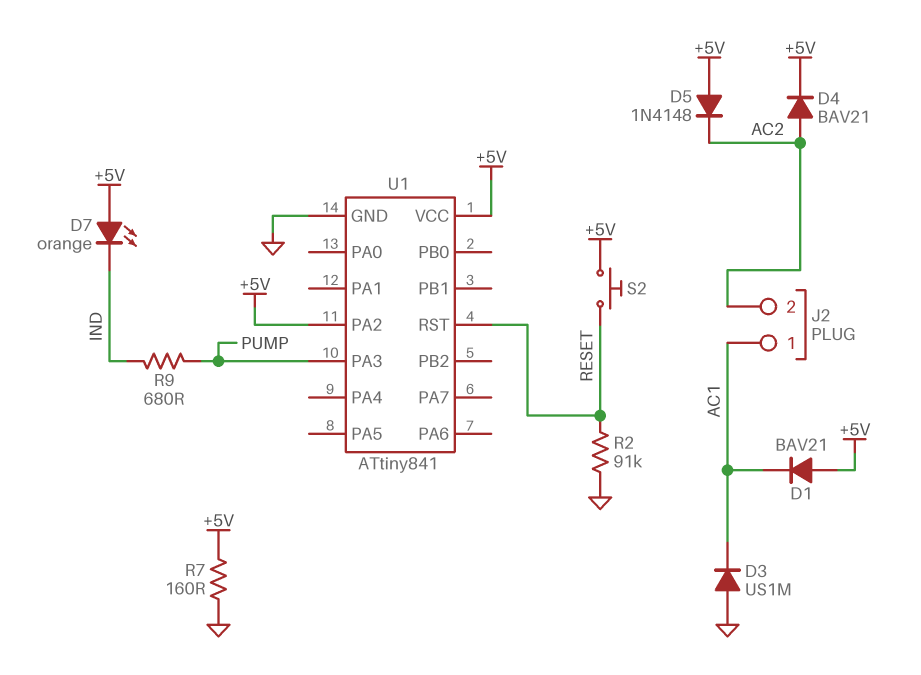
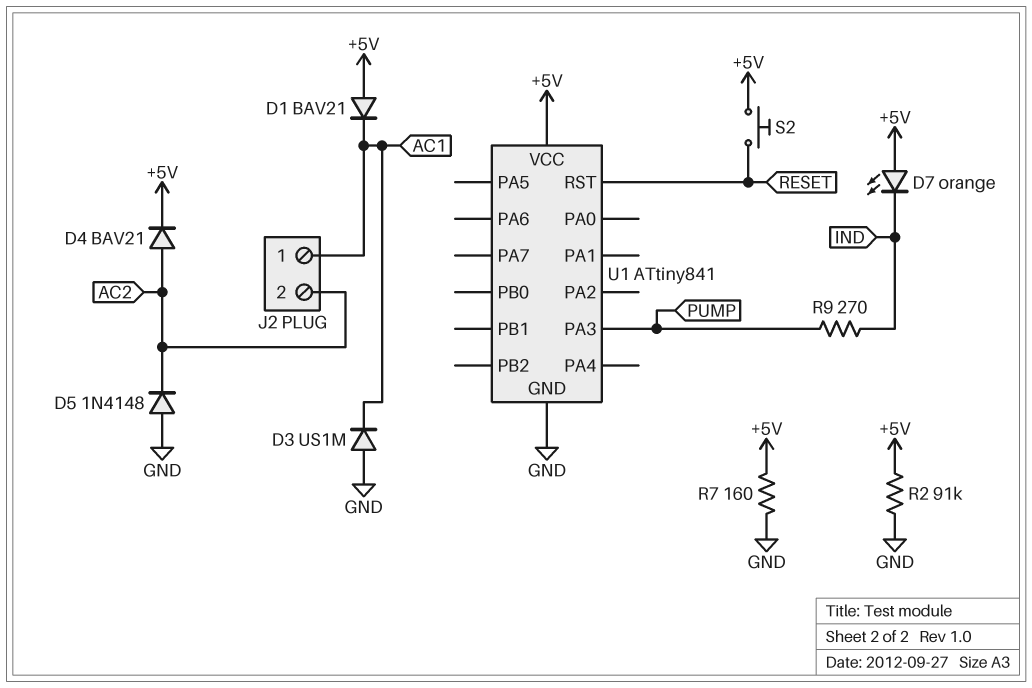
D5: diode 1N4148 (A +5V, K AC2) -> diode 1N4148 (A GND, K AC2)
R2: 91k (GND, RESET) -> 91k (+5V, GND)
R9: 680 (IND, PUMP) -> 270 (IND, PUMP)
U1 pin PA2: +5V -> none

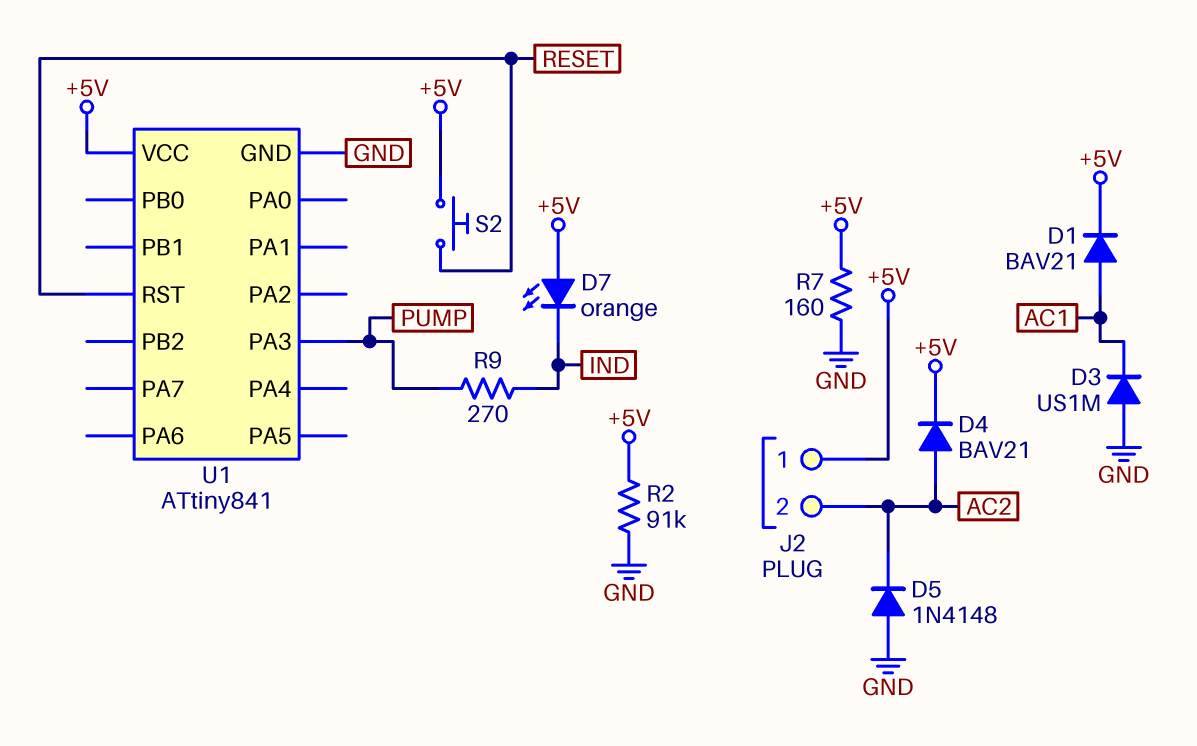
D1: diode BAV21 (A +5V, K AC1) -> diode BAV21 (A AC1, K +5V)
J2 pin 1: AC1 -> +5V

